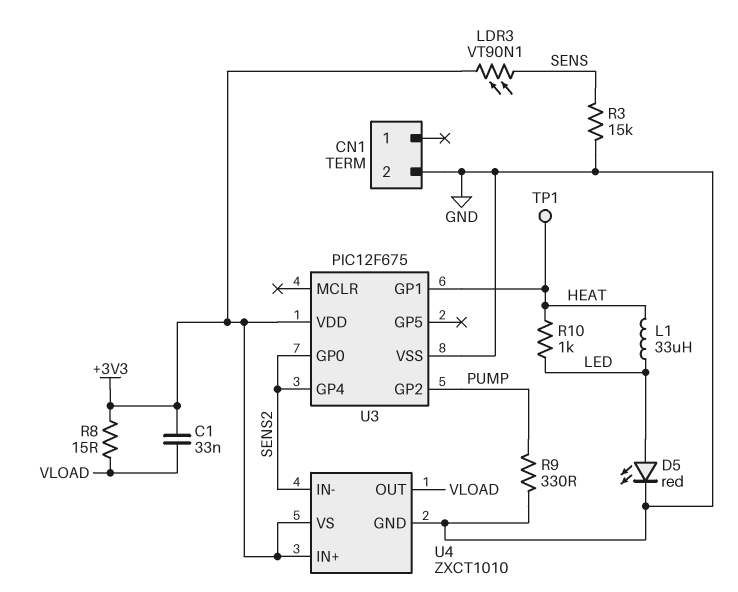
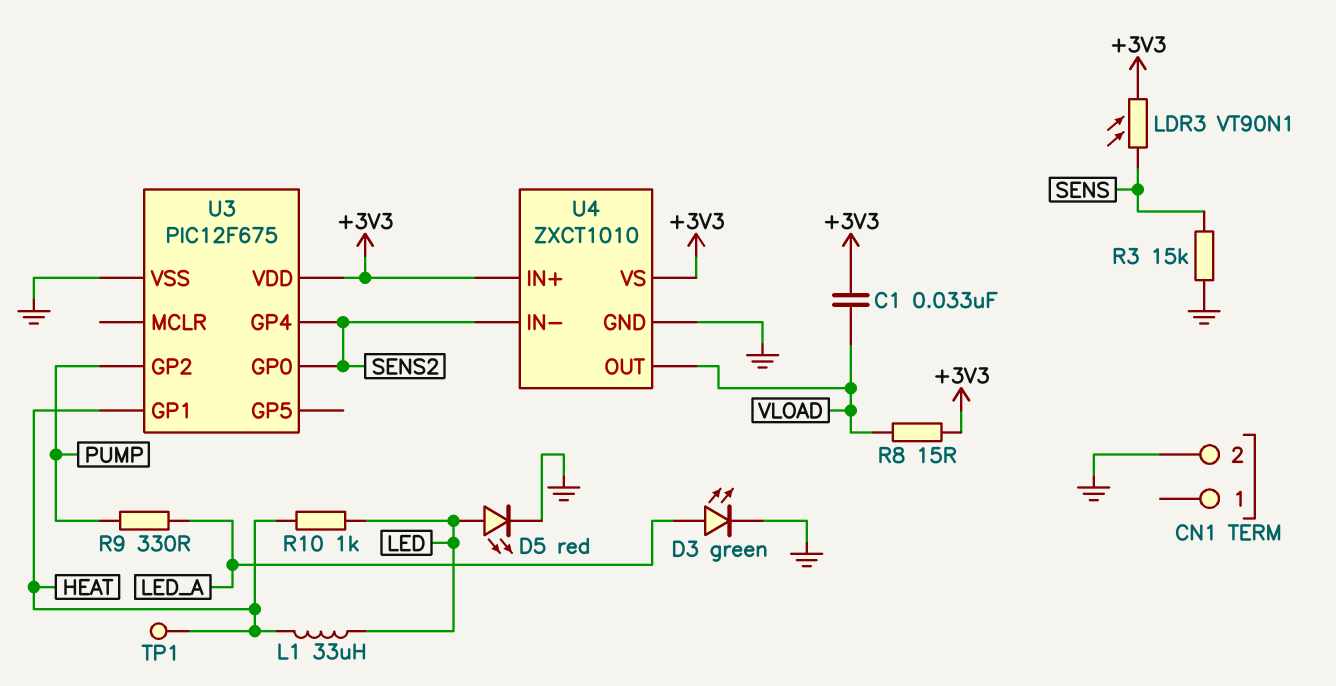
D3: none -> LED green (A LED_A, K GND)
R9: 330 (GND, PUMP) -> 330 (LED_A, PUMP)

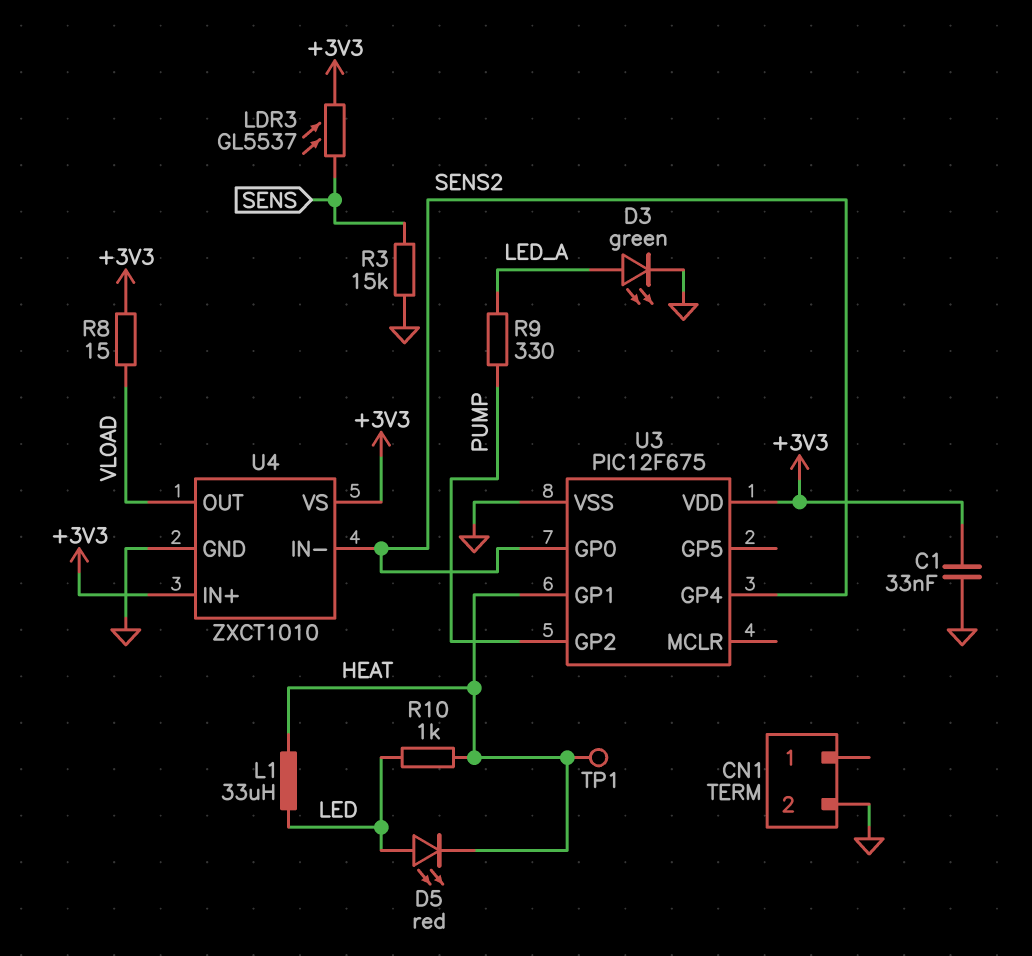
C1: 33nF (+3V3, VLOAD) -> 33nF (+3V3, GND)
D5: LED red (A LED, K GND) -> LED red (A LED, K HEAT)
LDR3: VT90N1 (+3V3, SENS) -> GL5537 (+3V3, SENS)

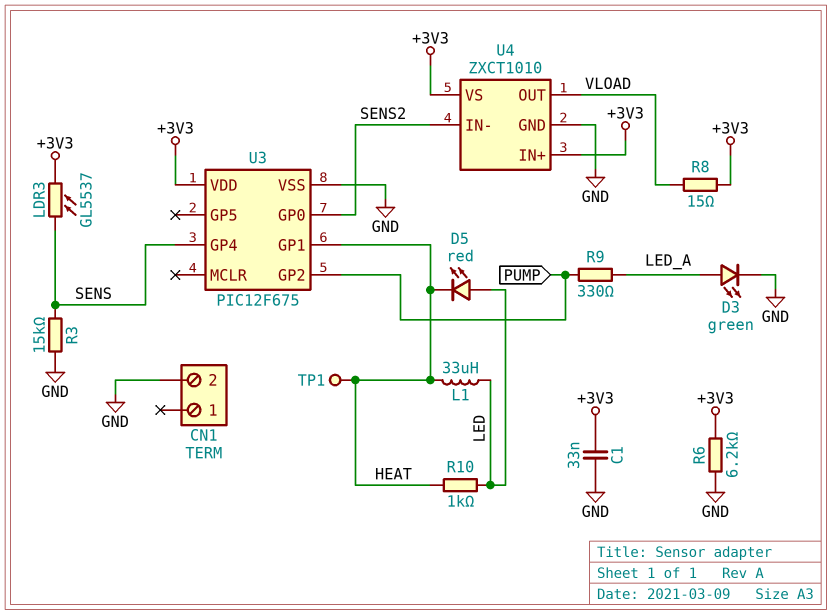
R6: none -> 6.2k (+3V3, GND)
U3 pin GP4: SENS2 -> SENS

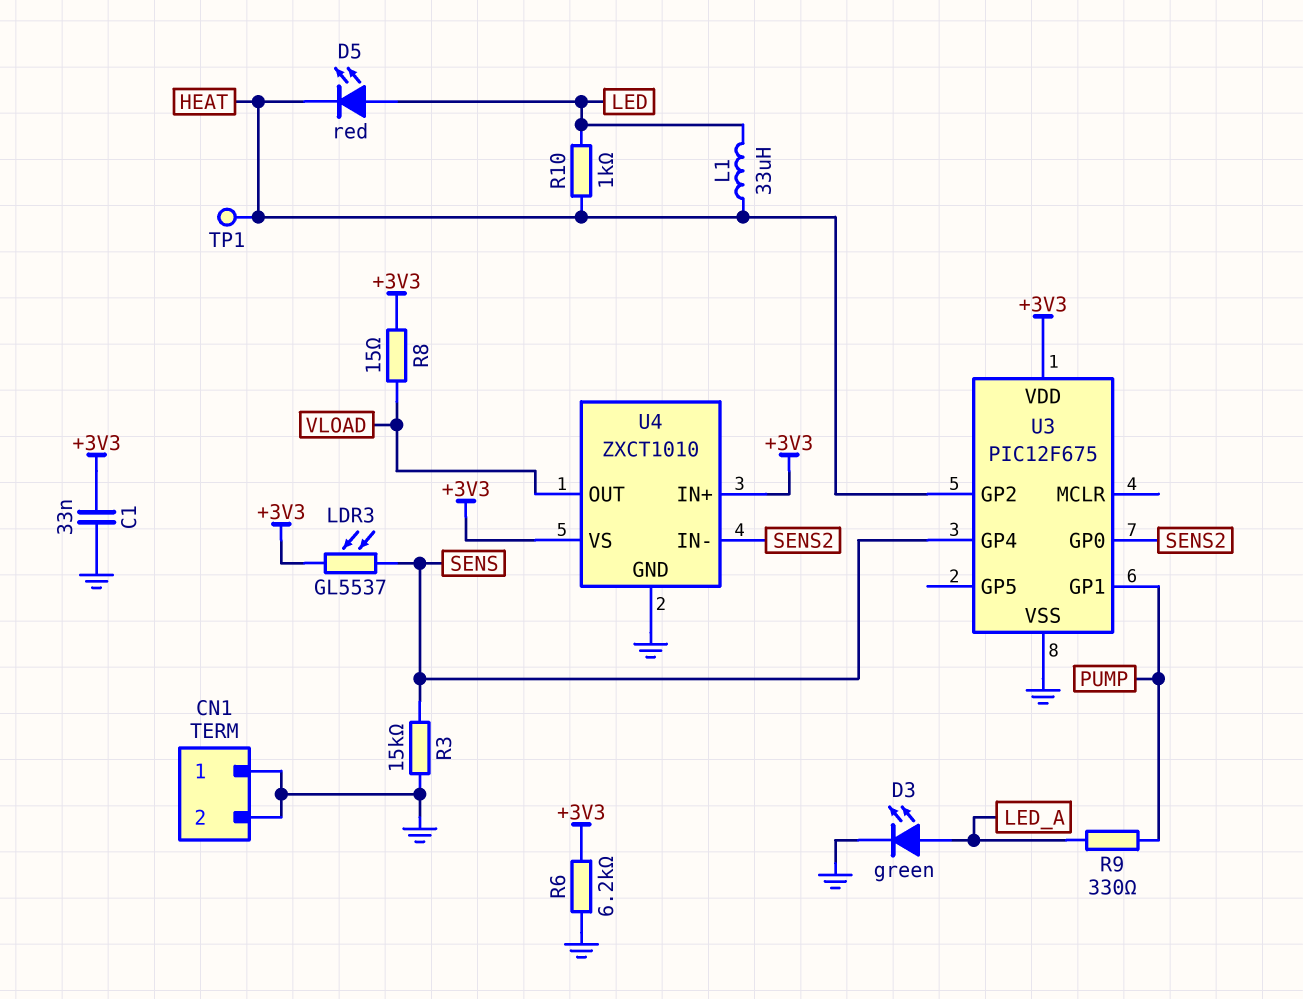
CN1 pin 1: none -> GND
U3 pin GP1: HEAT -> PUMP
U3 pin GP2: PUMP -> HEAT

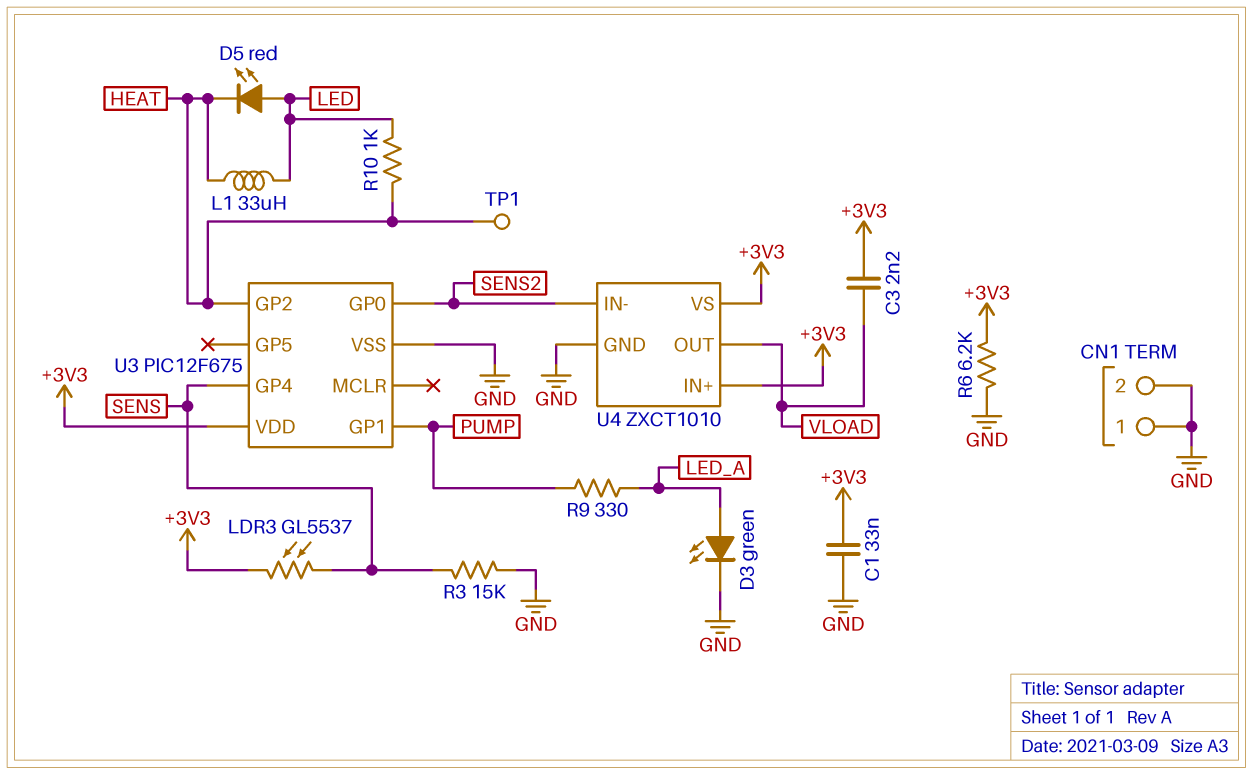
C3: none -> 2.2nF (+3V3, VLOAD)
R8: 15 (+3V3, VLOAD) -> none

